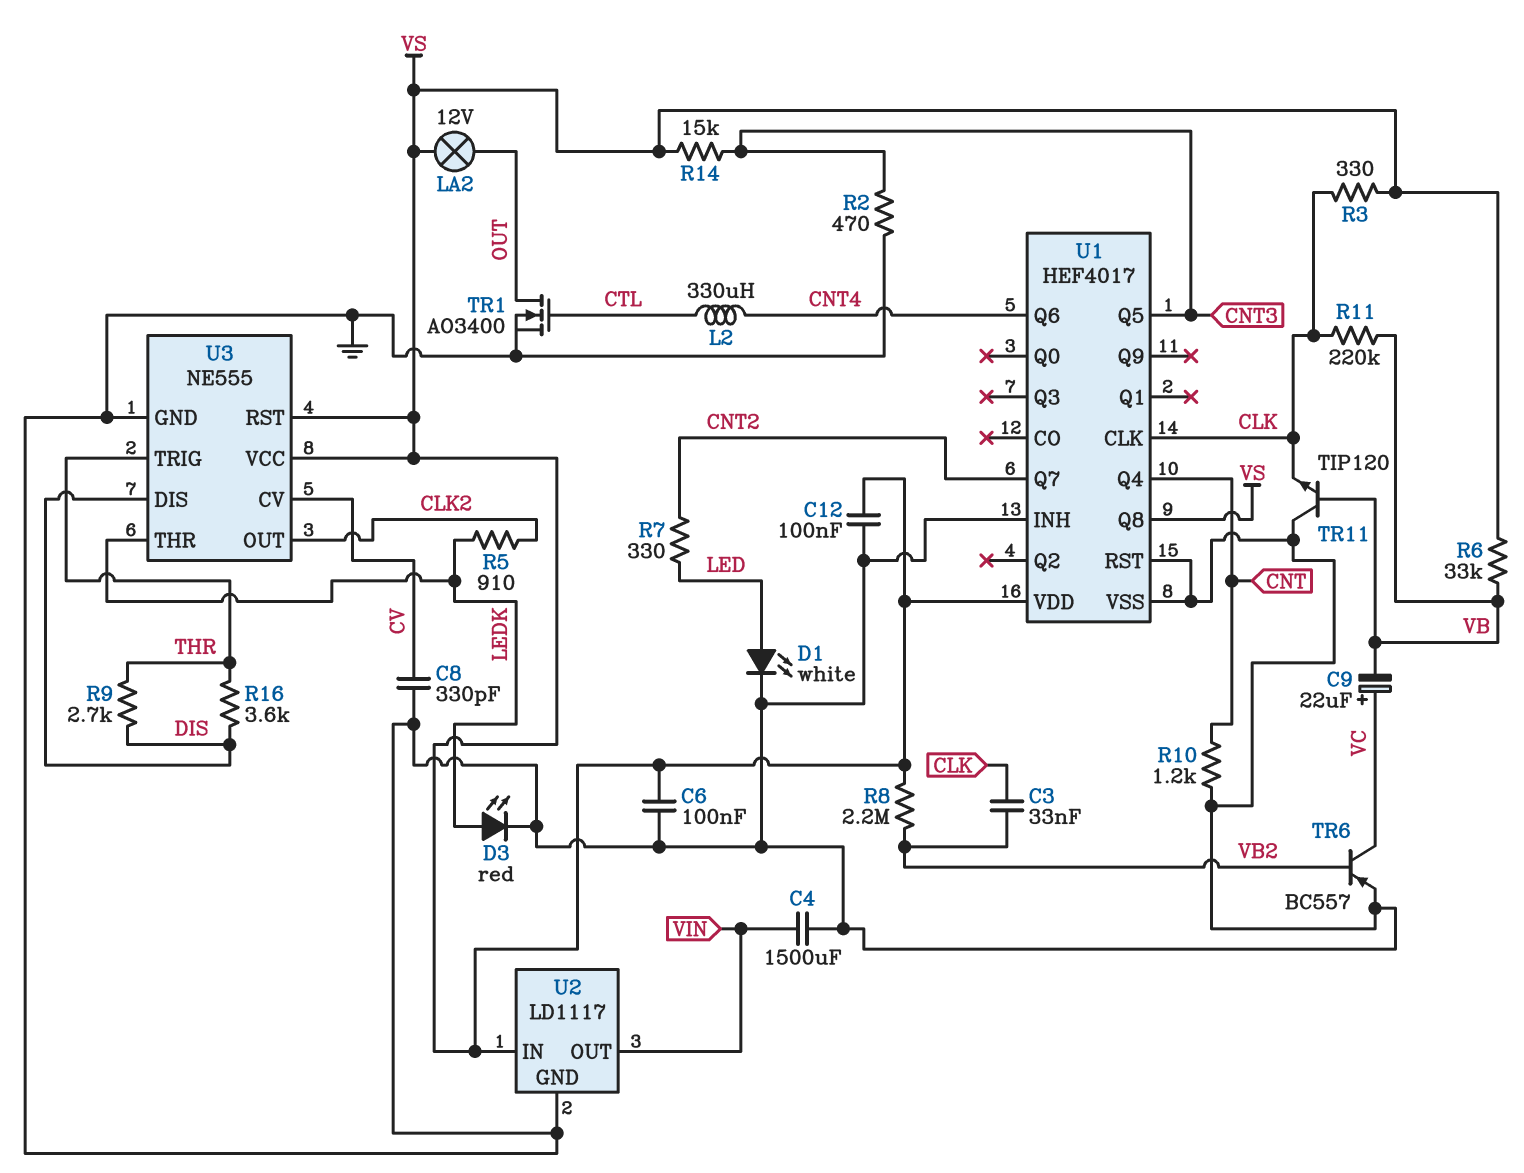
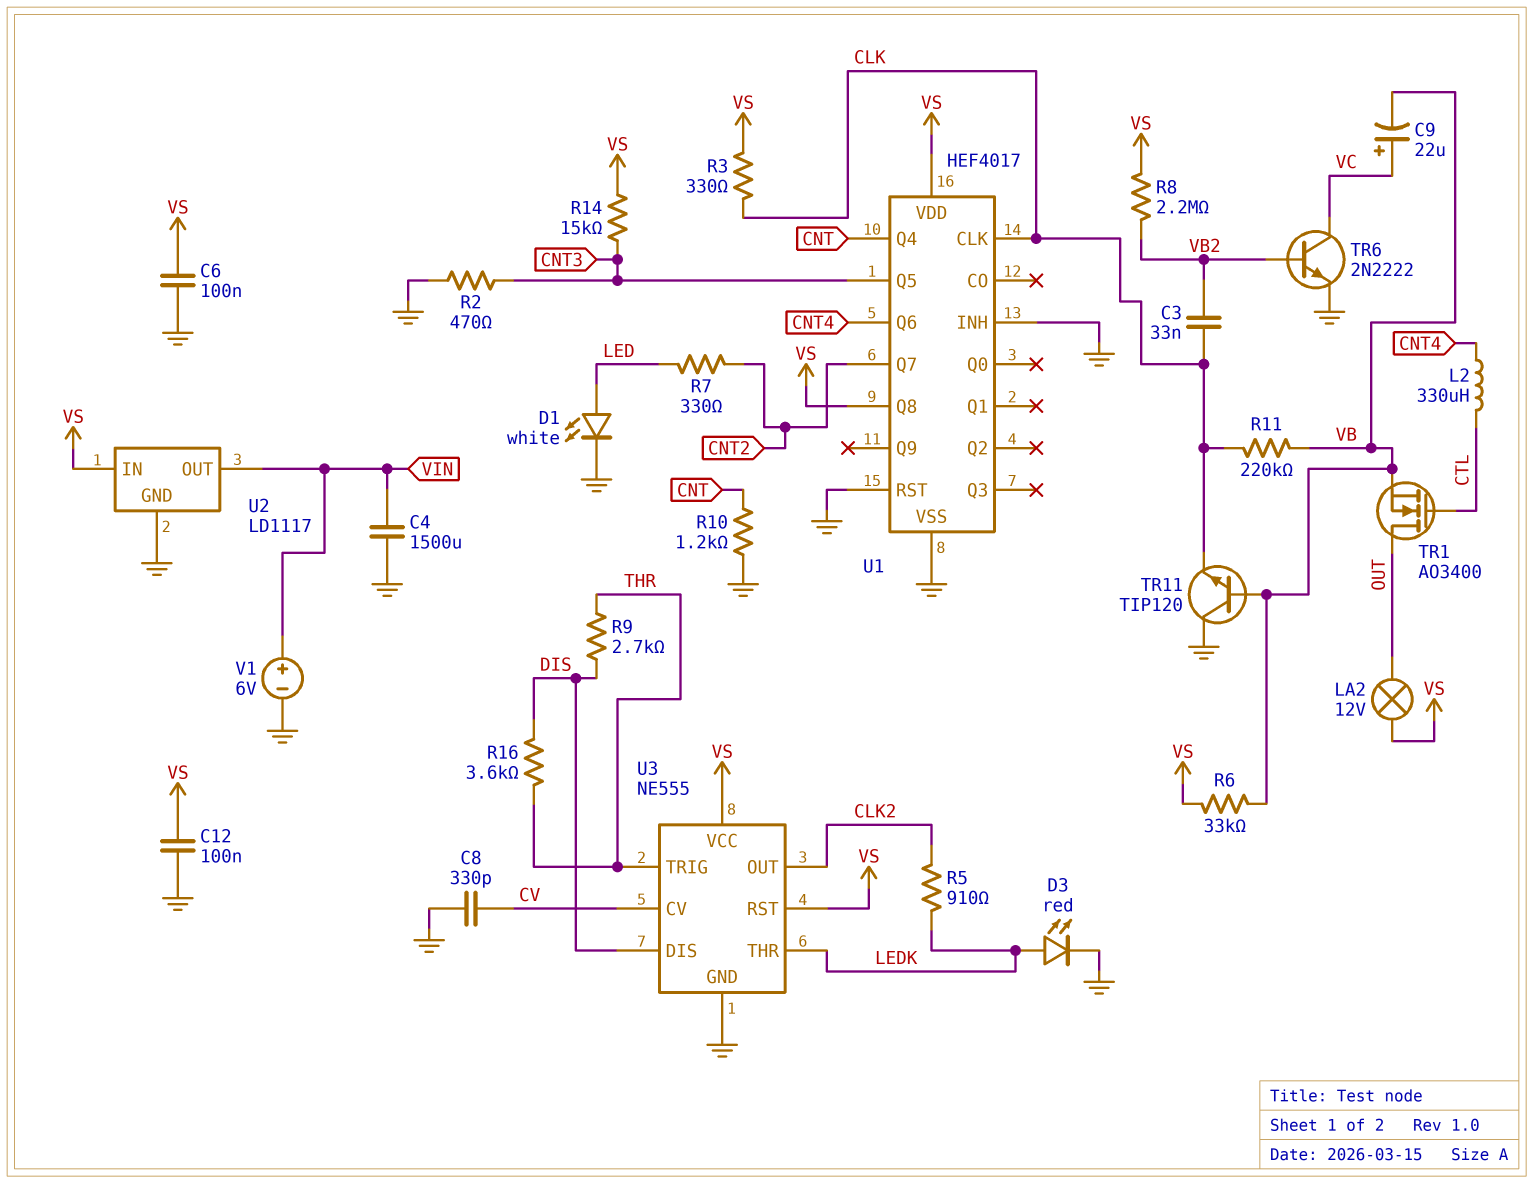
TR1: NMOS AO3400 (G CTL, D OUT, S GND) -> NMOS AO3400 (G CTL, D OUT, S VB)
TR6: PNP BC557 (B VB2, C VC, E GND) -> NPN 2N2222 (B VB2, C VC, E GND)
V1: none -> 6V (plus VIN, minus GND)

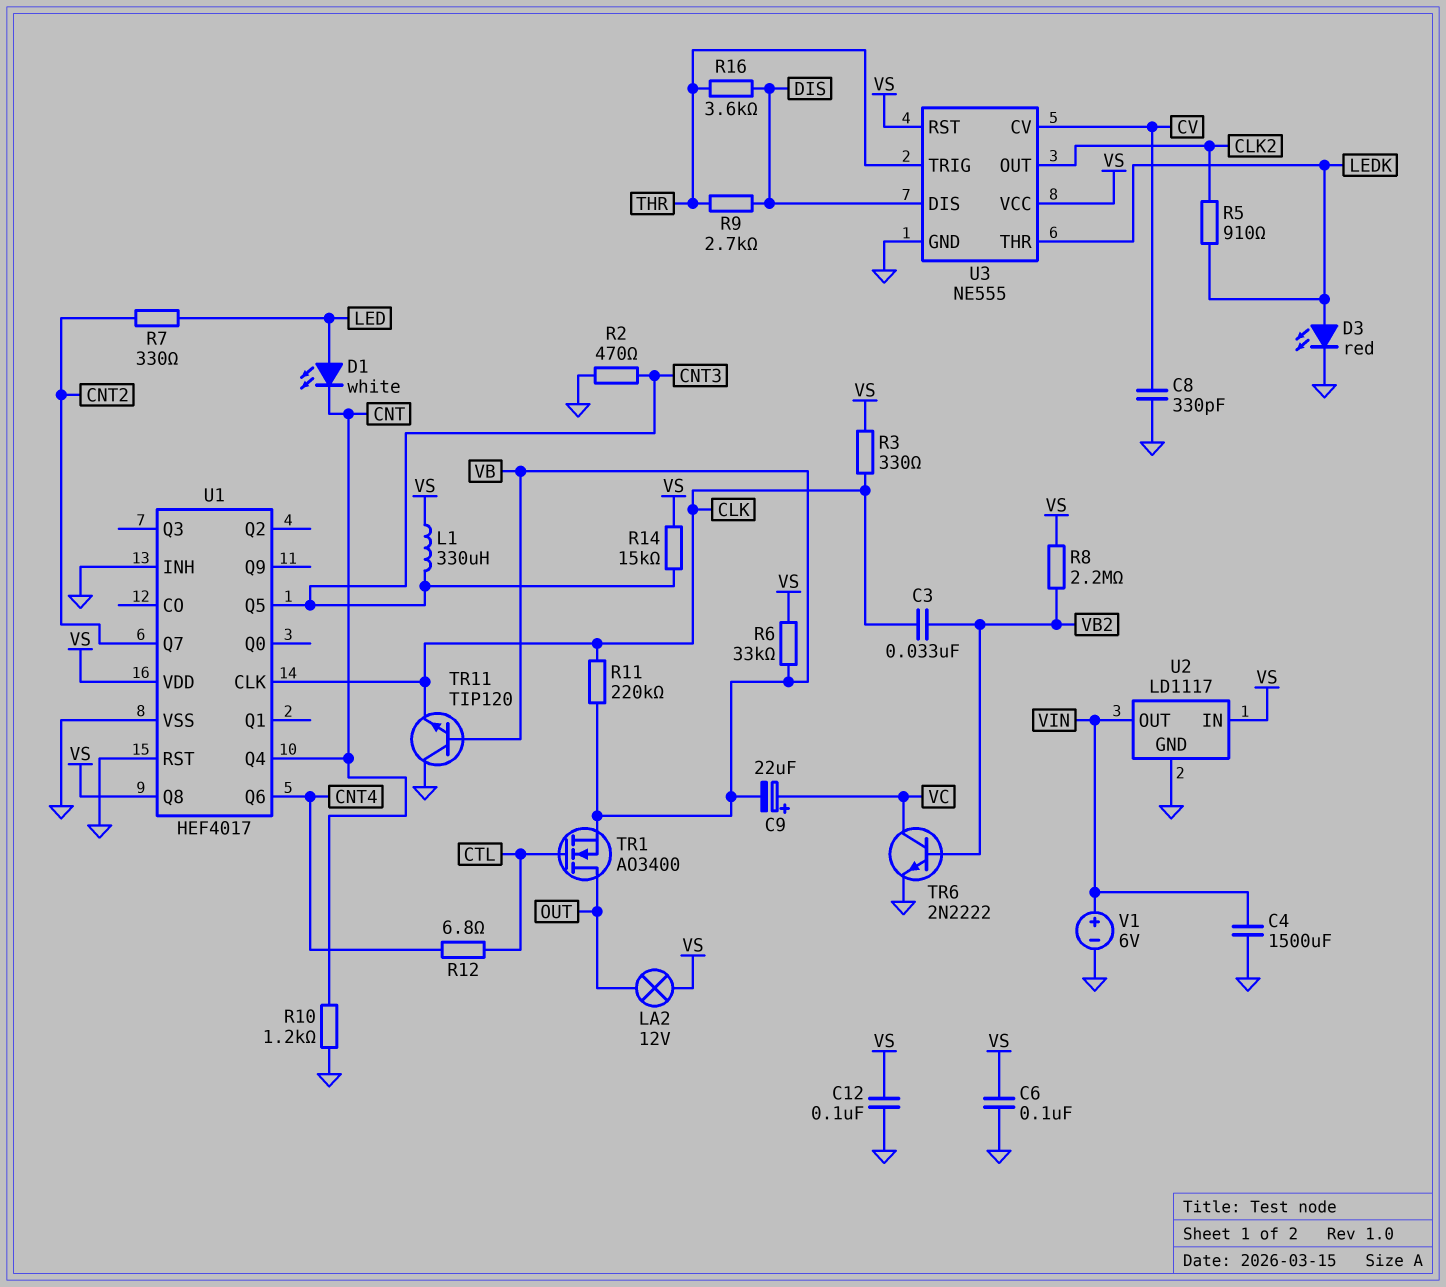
D1: LED white (A LED, K GND) -> LED white (A LED, K CNT)
L1: none -> 330uH (CNT3, VS)
L2: 330uH (CNT4, CTL) -> none
R12: none -> 6.8 (CNT4, CTL)

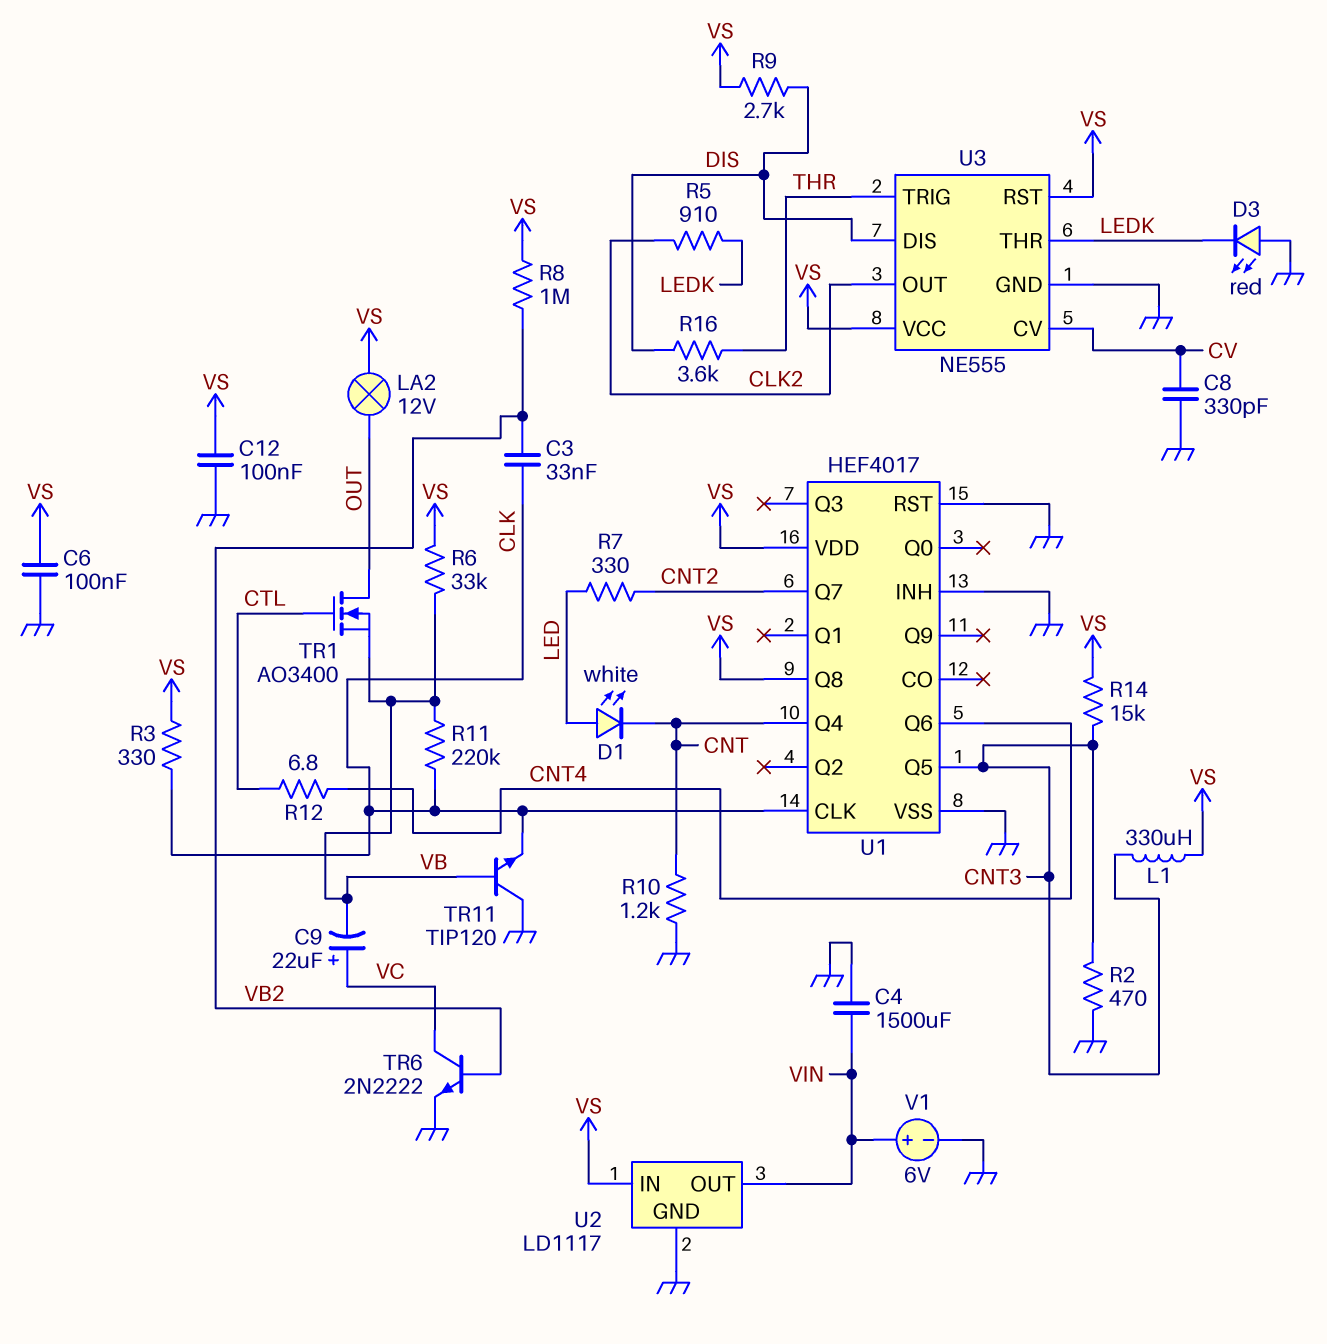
D3: LED red (A LEDK, K GND) -> LED red (A GND, K LEDK)
R8: 2.2M (VB2, VS) -> 1M (VB2, VS)
R9: 2.7k (DIS, THR) -> 2.7k (DIS, VS)

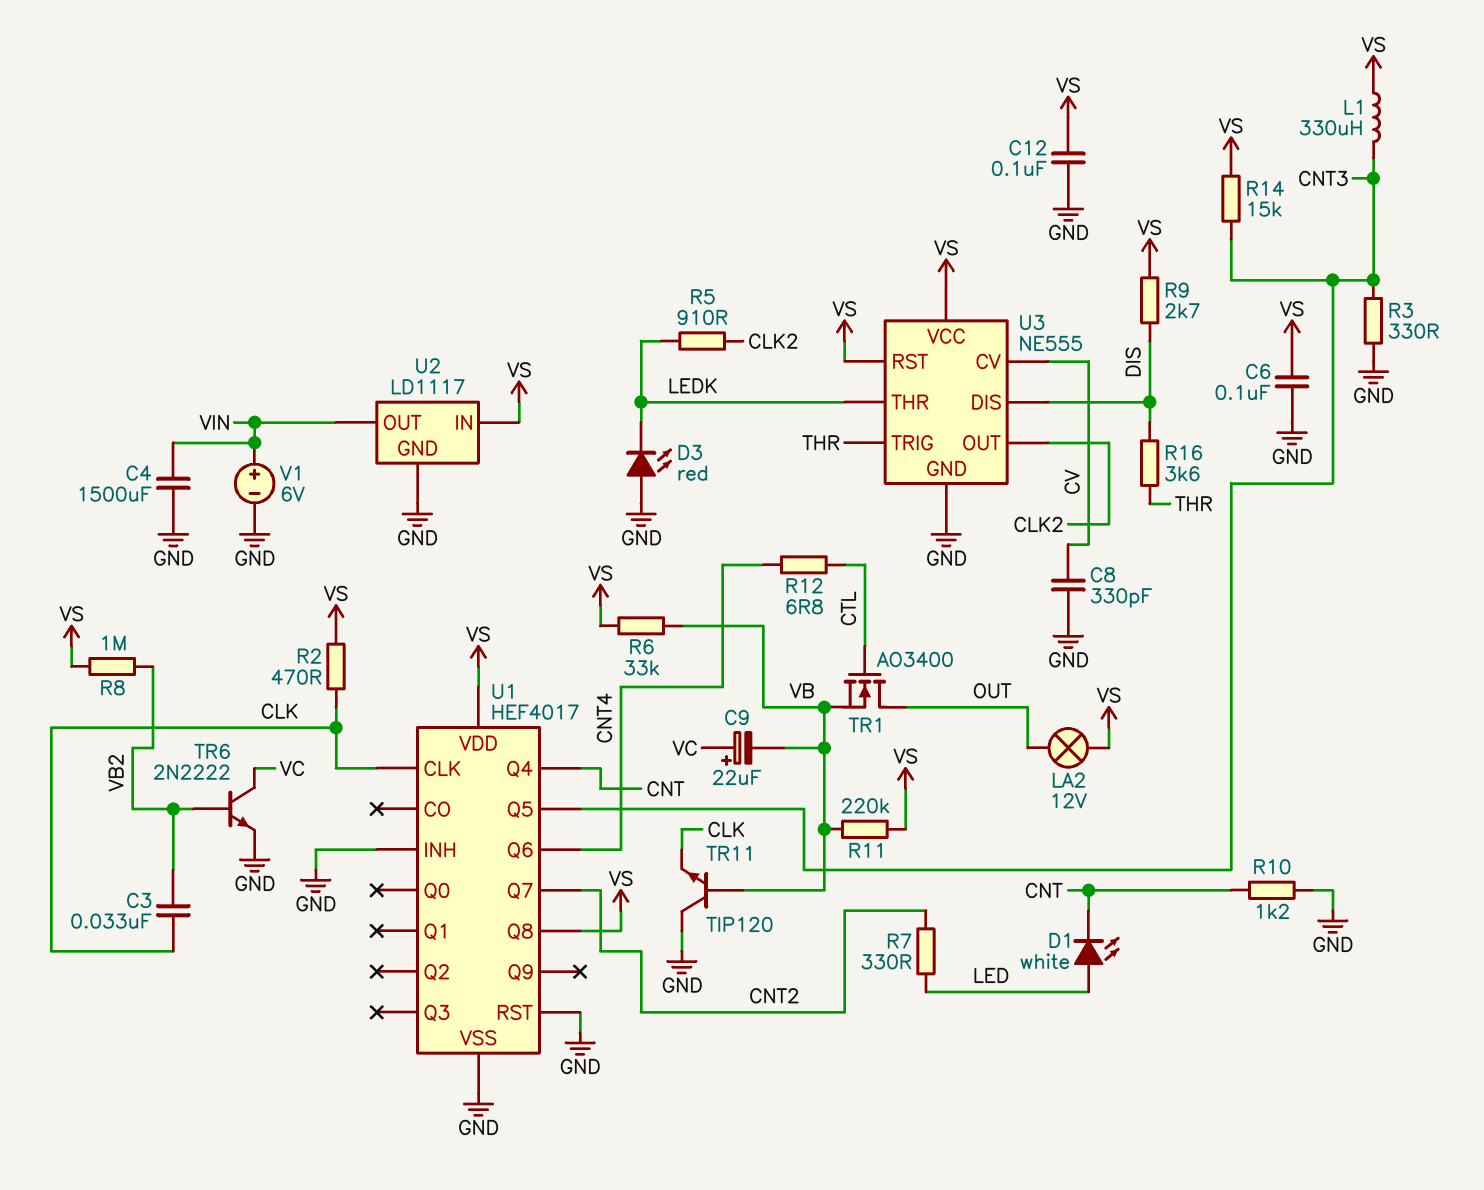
R2: 470 (CNT3, GND) -> 470 (CLK, VS)
R3: 330 (CLK, VS) -> 330 (CNT3, GND)
R11: 220k (CLK, VB) -> 220k (VB, VS)

